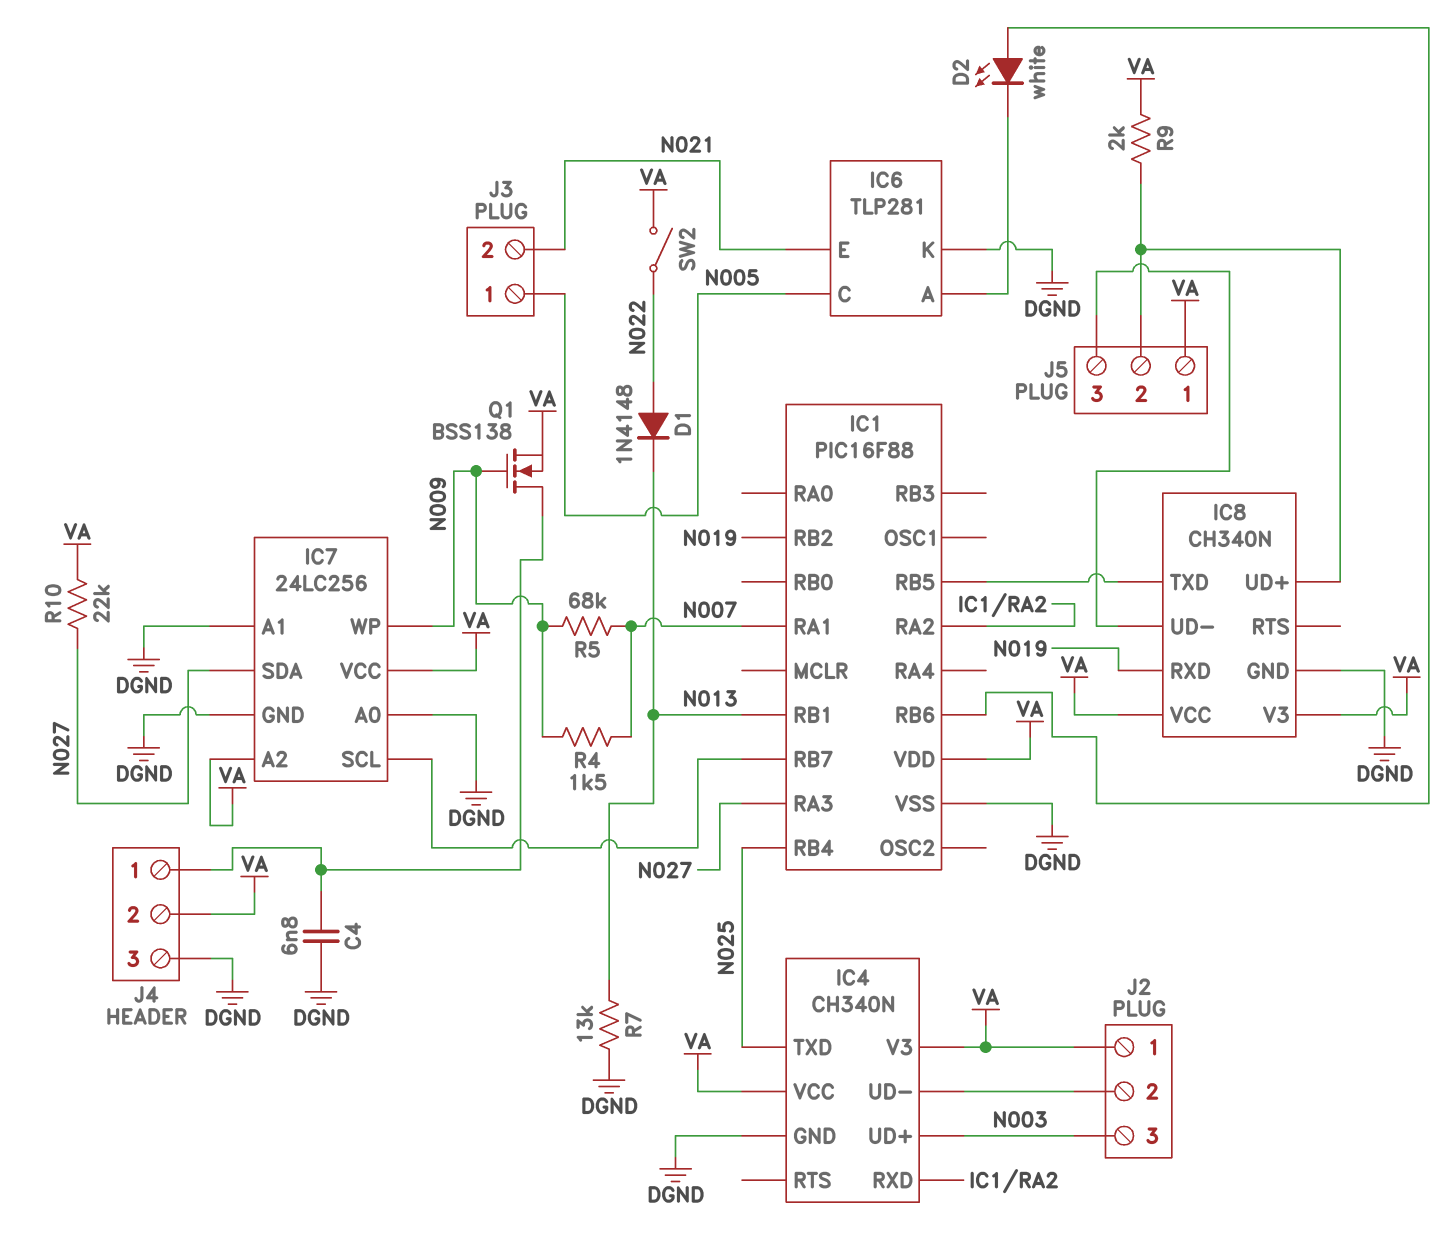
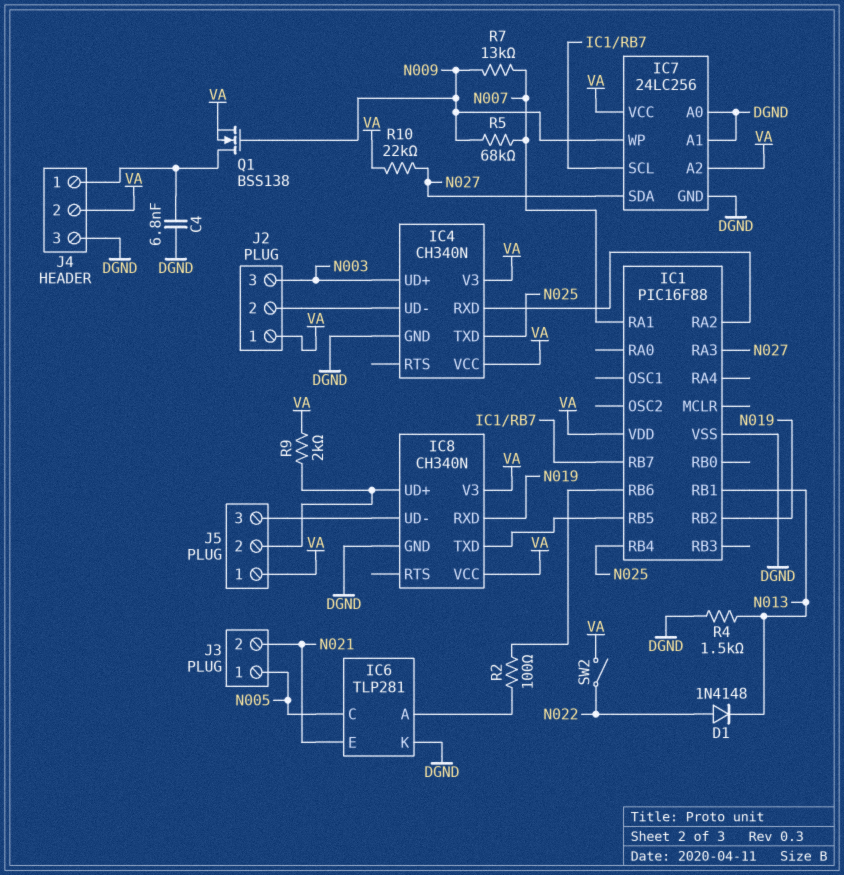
D2: LED white (A IC1/RB6, K IC6/A) -> none
R2: none -> 100 (IC1/RB6, IC6/A)
R4: 1.5k (N007, N009) -> 1.5k (DGND, N013)
R7: 13k (DGND, N013) -> 13k (N007, N009)

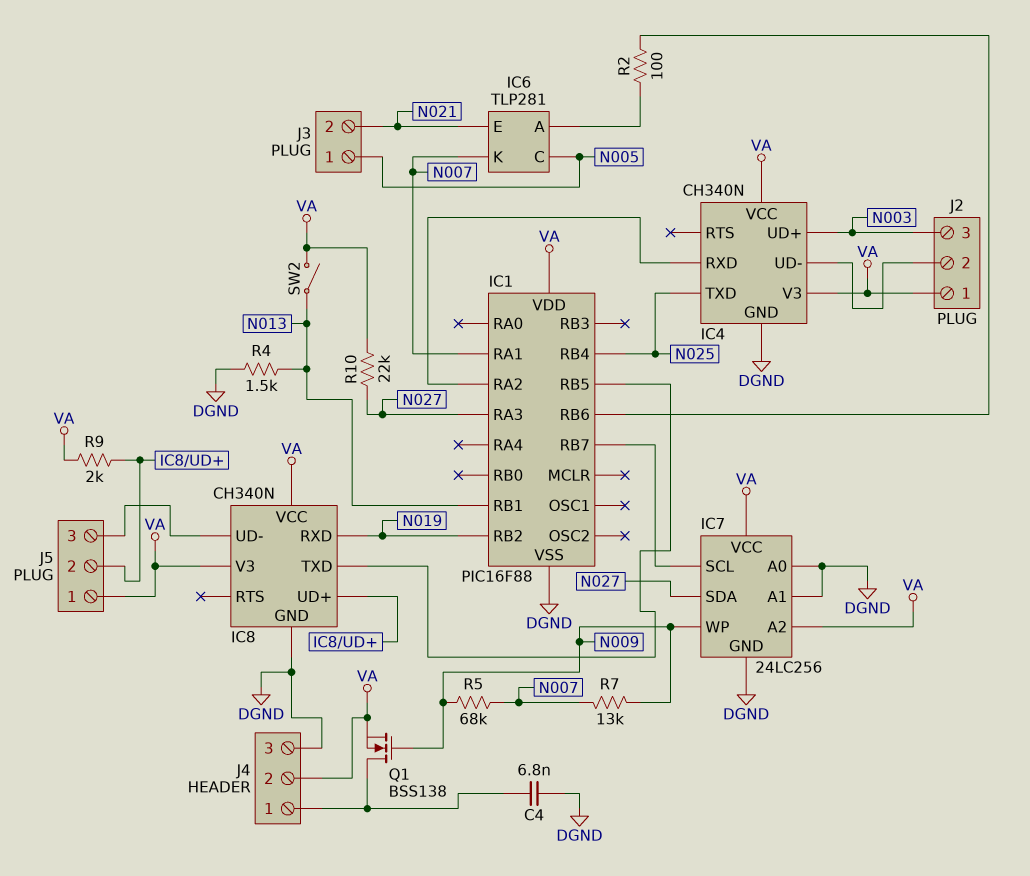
D1: diode 1N4148 (A N022, K N013) -> none
IC6 pin K: DGND -> N007
SW2: switch (N022, VA) -> switch (N013, VA)

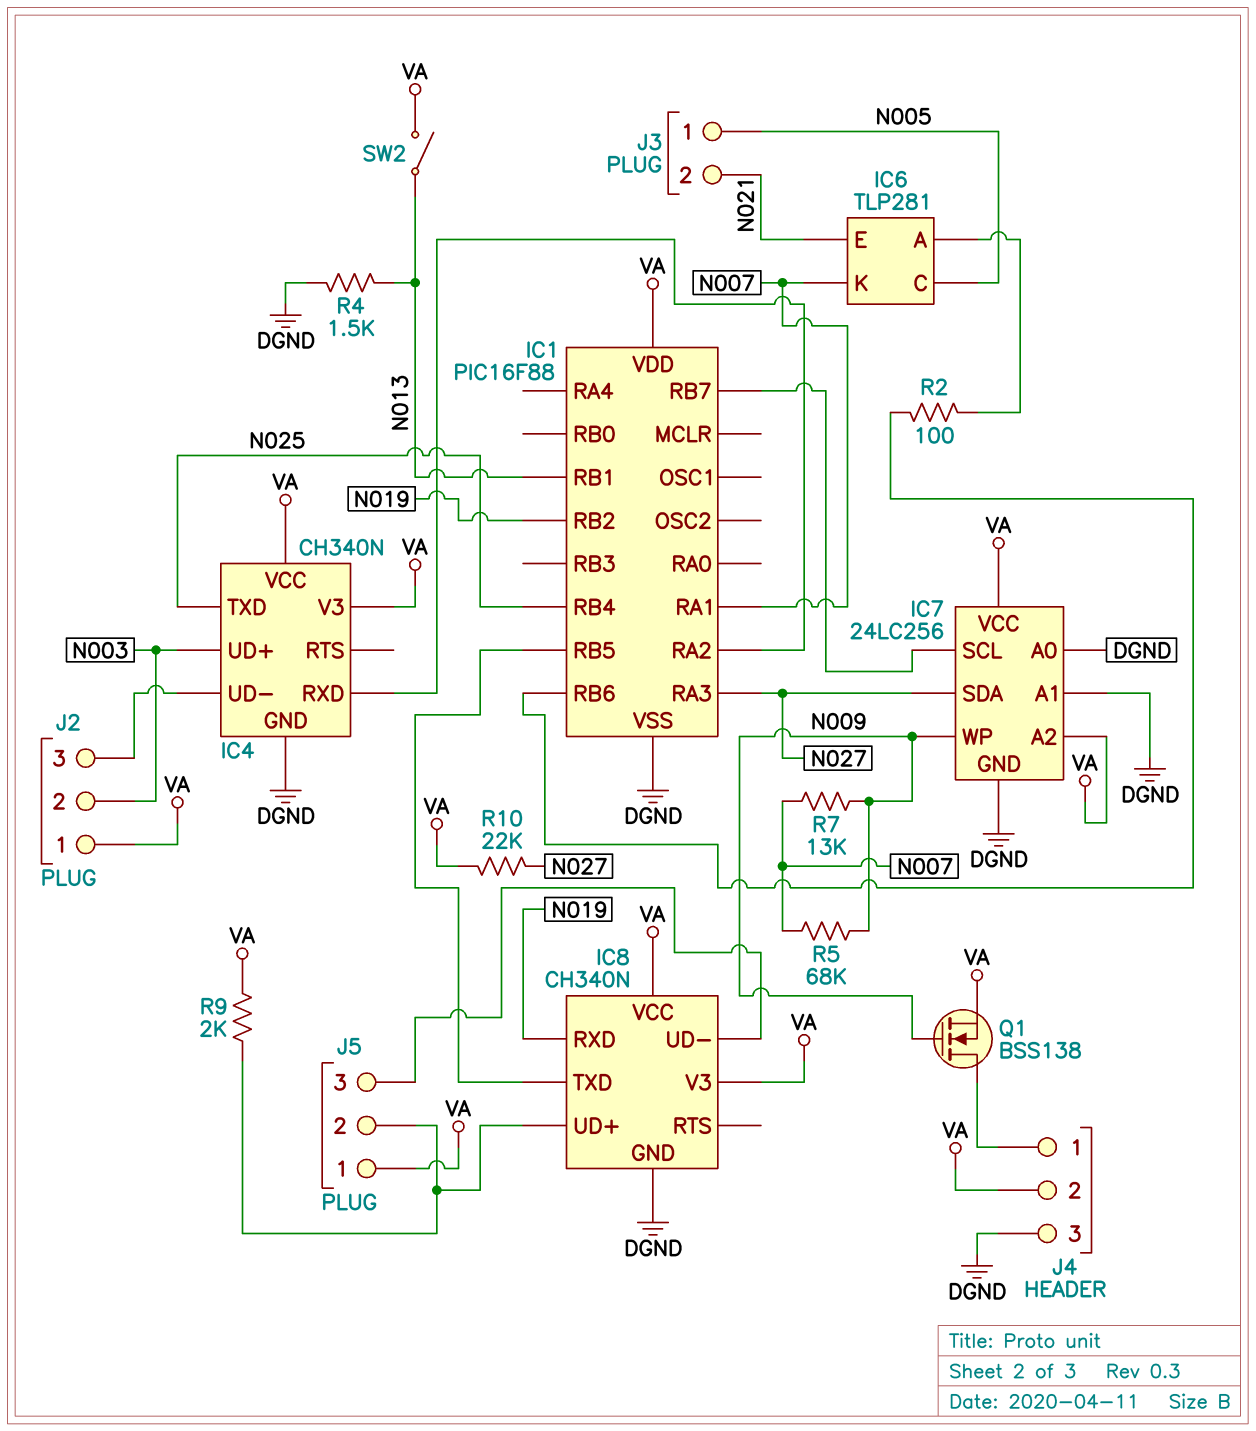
C4: 6.8nF (DGND, J4/1) -> none
J2 pin 2: IC4/UD- -> N003
J2 pin 3: N003 -> IC4/UD-

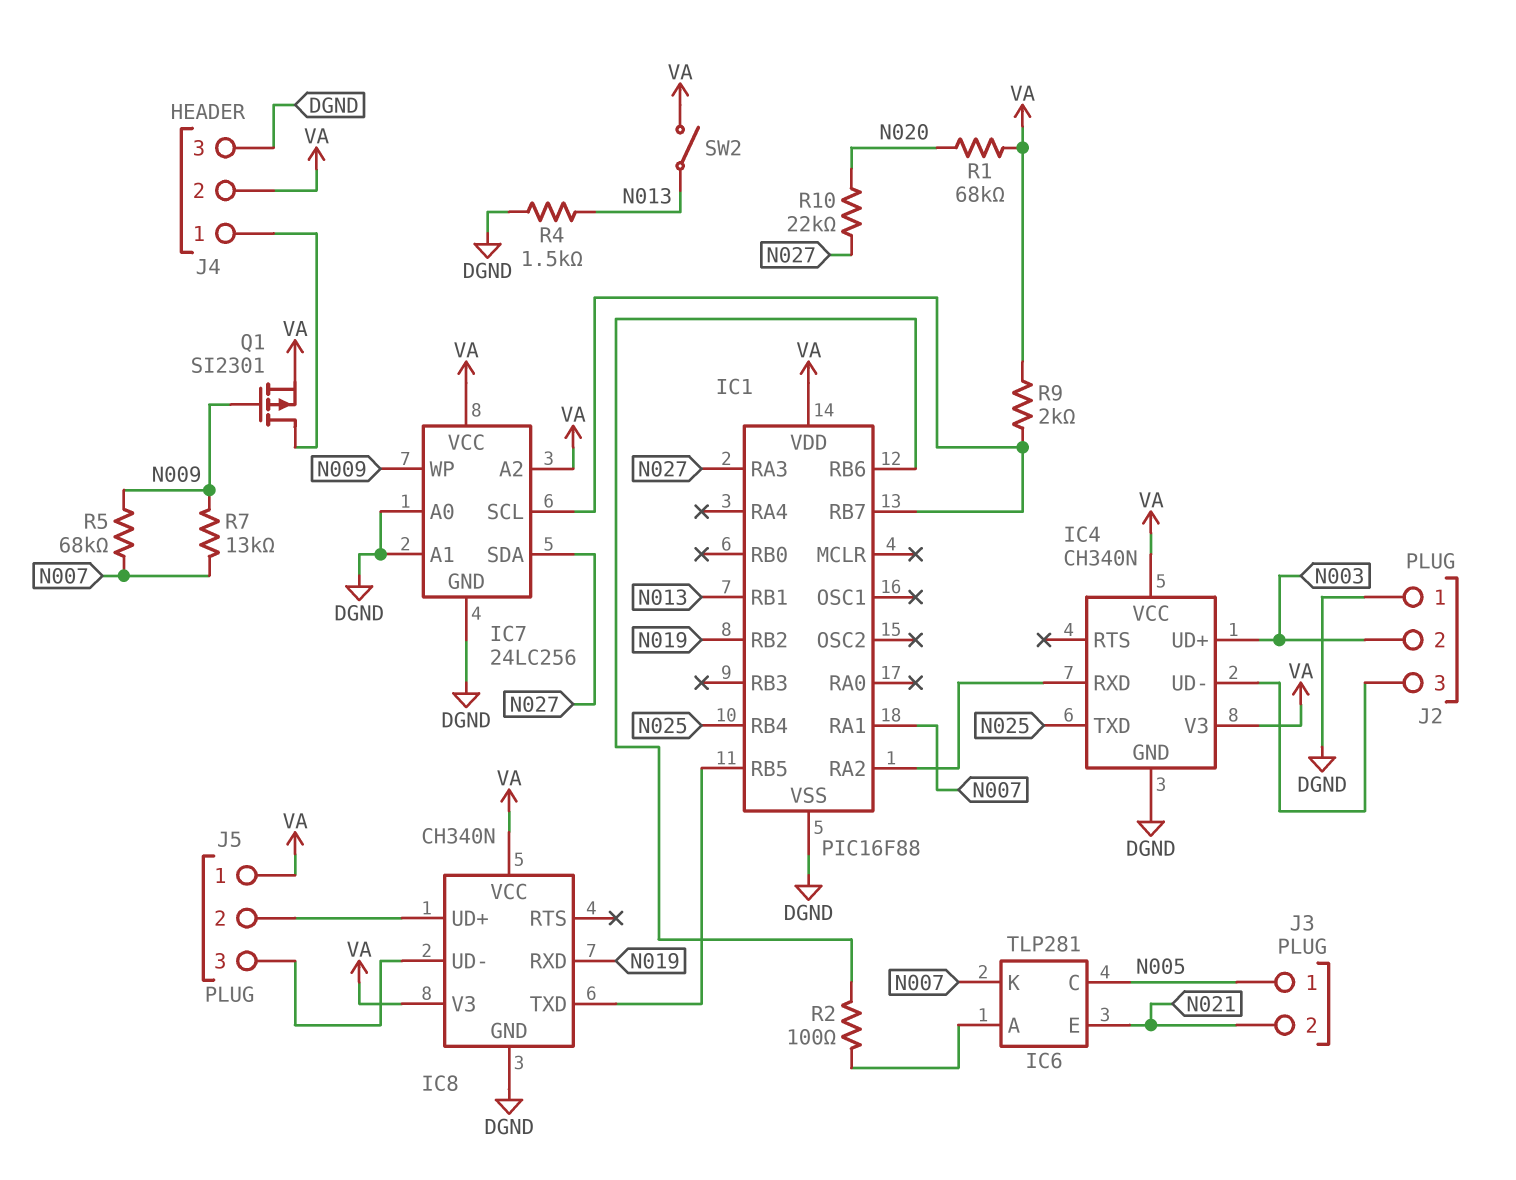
J2 pin 1: VA -> DGND
Q1: NMOS BSS138 (G N009, D J4/1, S VA) -> PMOS SI2301 (G N009, D J4/1, S VA)
R1: none -> 68k (N020, VA)
R9: 2k (IC8/UD+, VA) -> 2k (IC1/RB7, VA)
R10: 22k (N027, VA) -> 22k (N020, N027)

